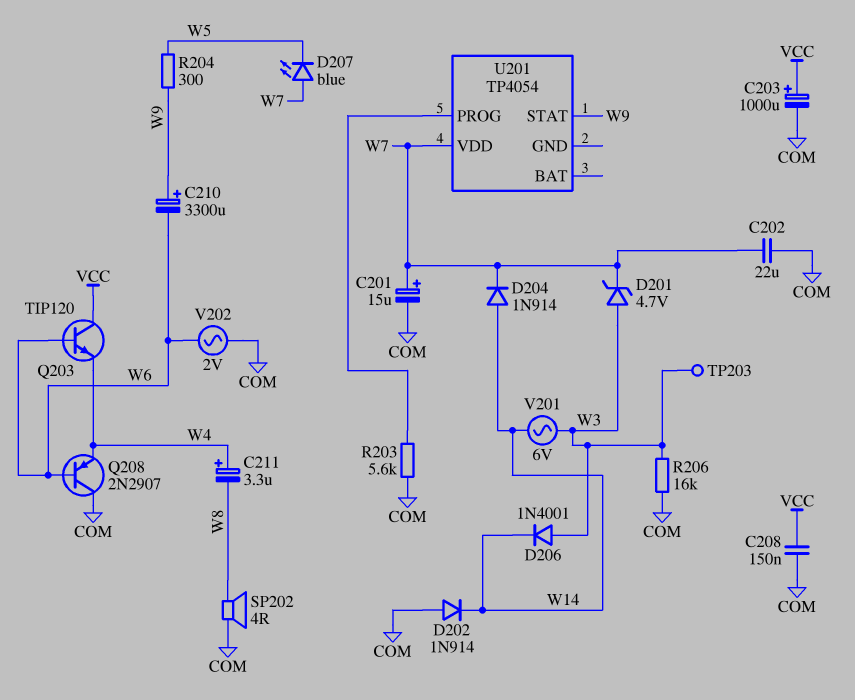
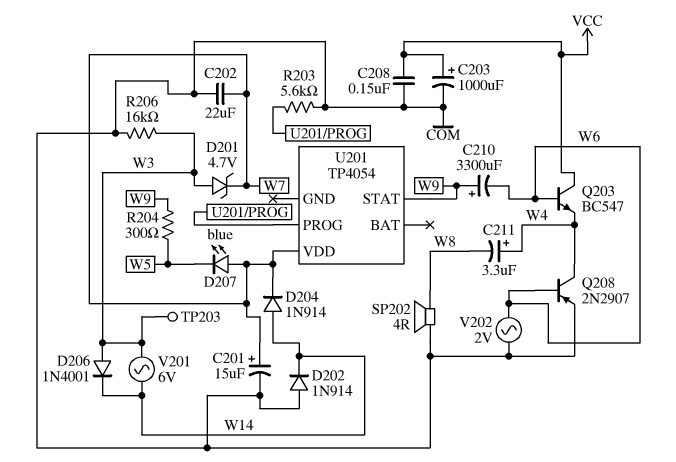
Q203: NPN TIP120 (B W6, C VCC, E W4) -> NPN BC547 (B W6, C VCC, E W4)
Q208: PNP 2N2907 (B W6, C COM, E W4) -> PNP 2N2907 (B W6, C W4, E COM)

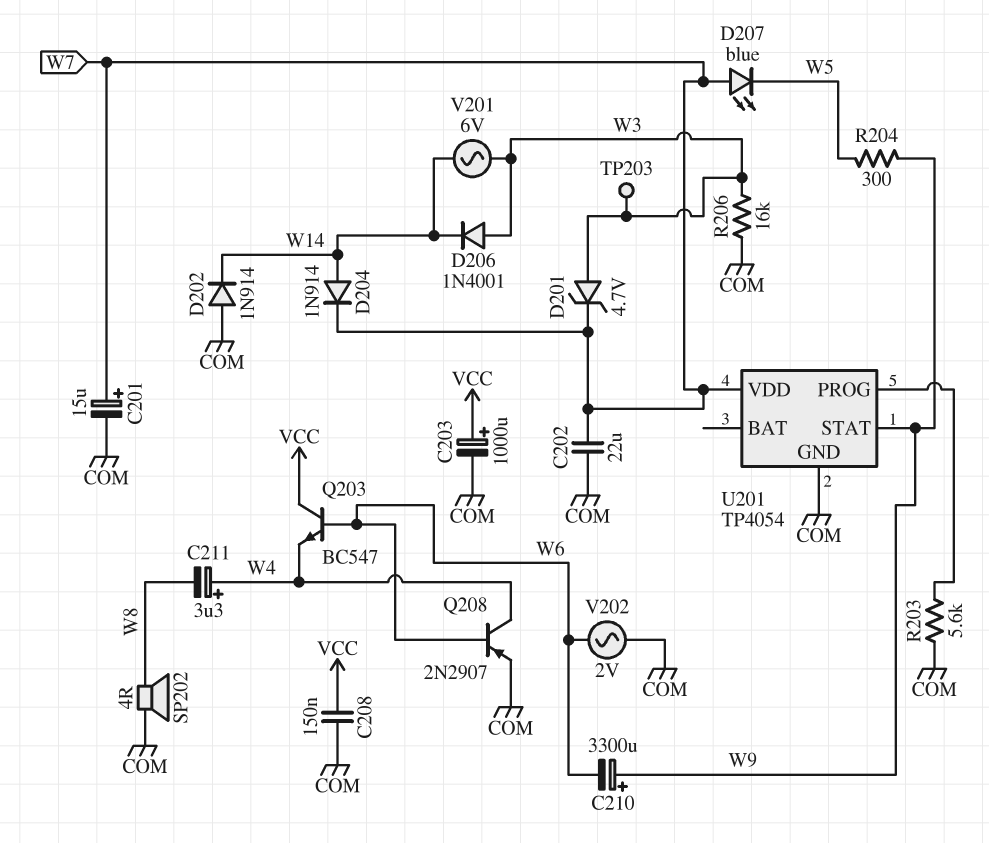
U201 pin GND: none -> COM

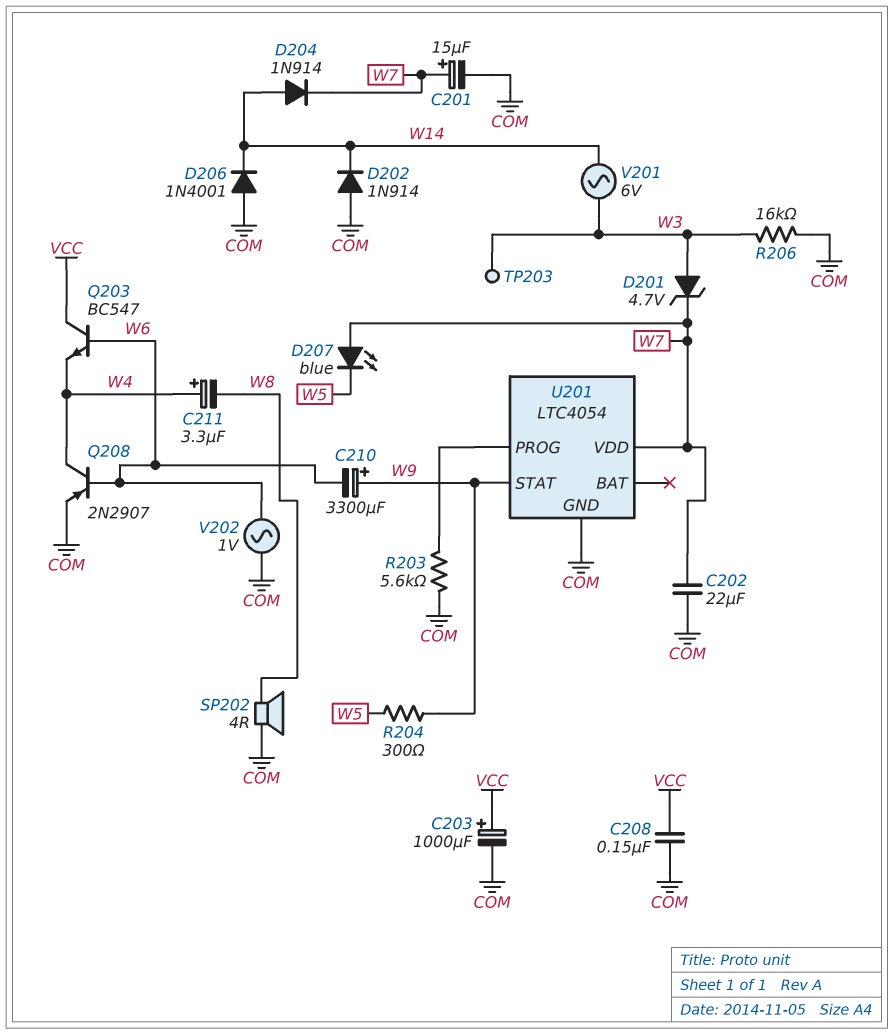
D206: diode 1N4001 (A W3, K W14) -> diode 1N4001 (A COM, K W14)
U201: TP4054 -> LTC4054
V202: AC 2V (COM, W6) -> AC 1V (COM, W6)

